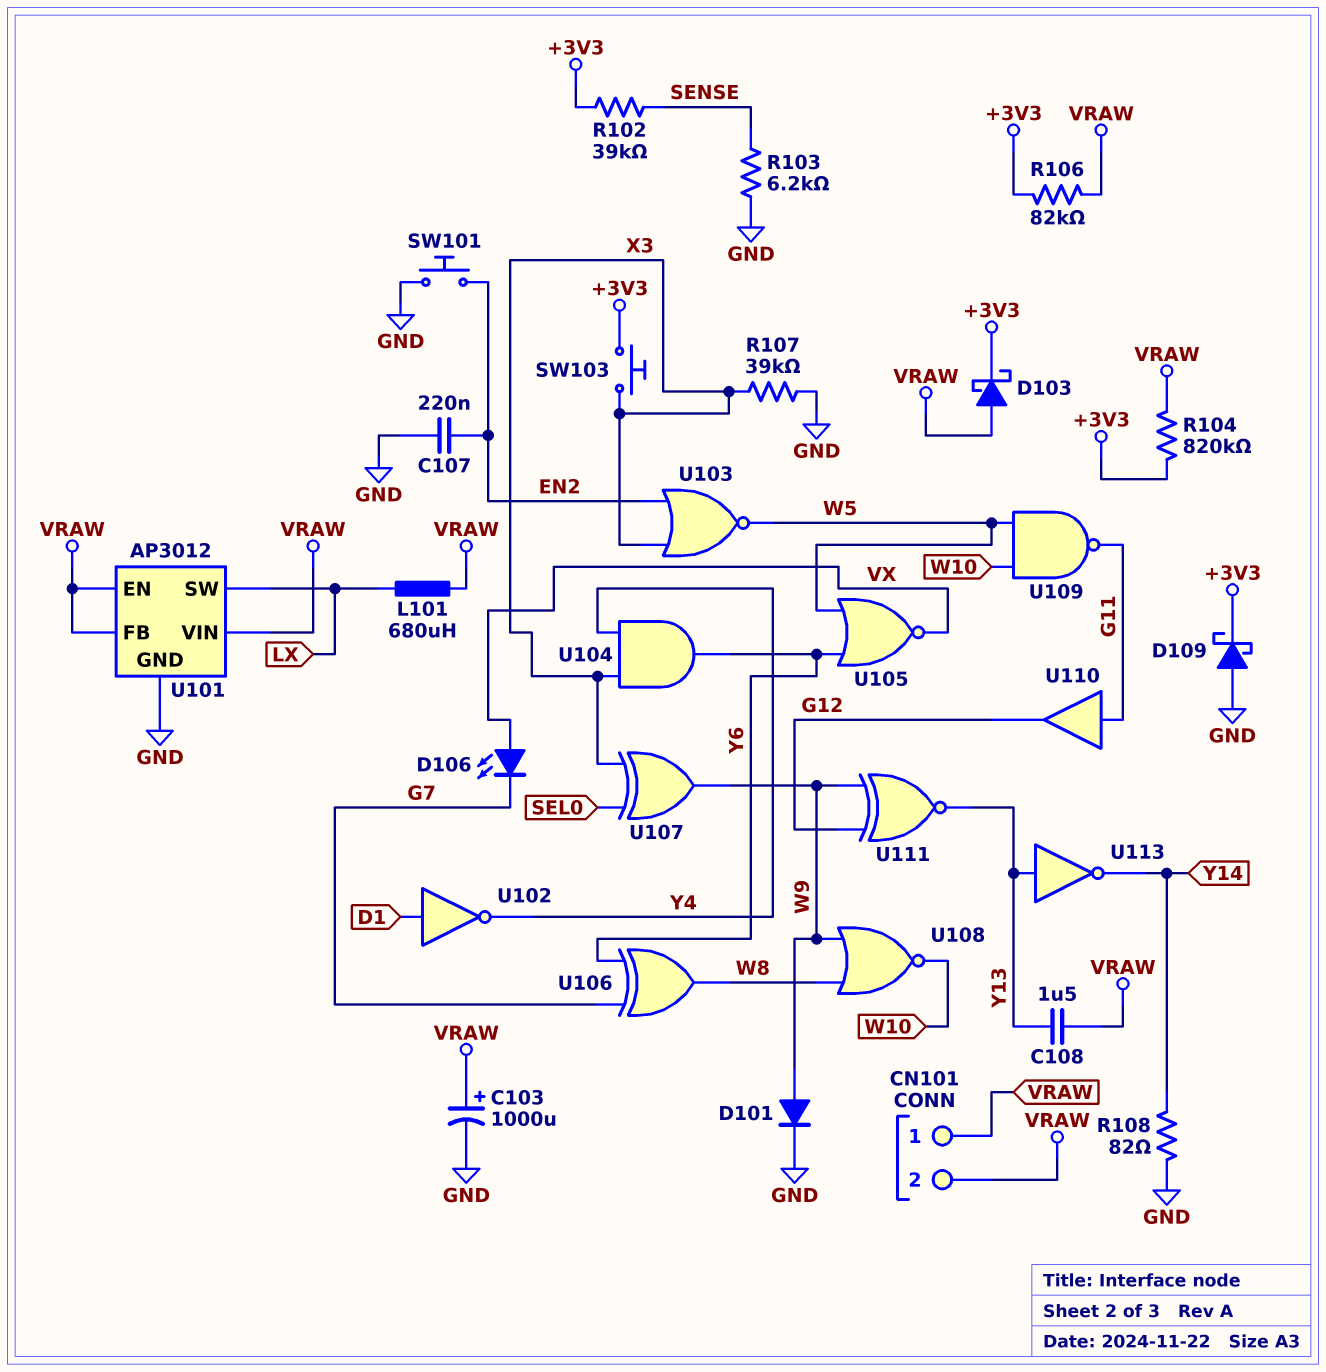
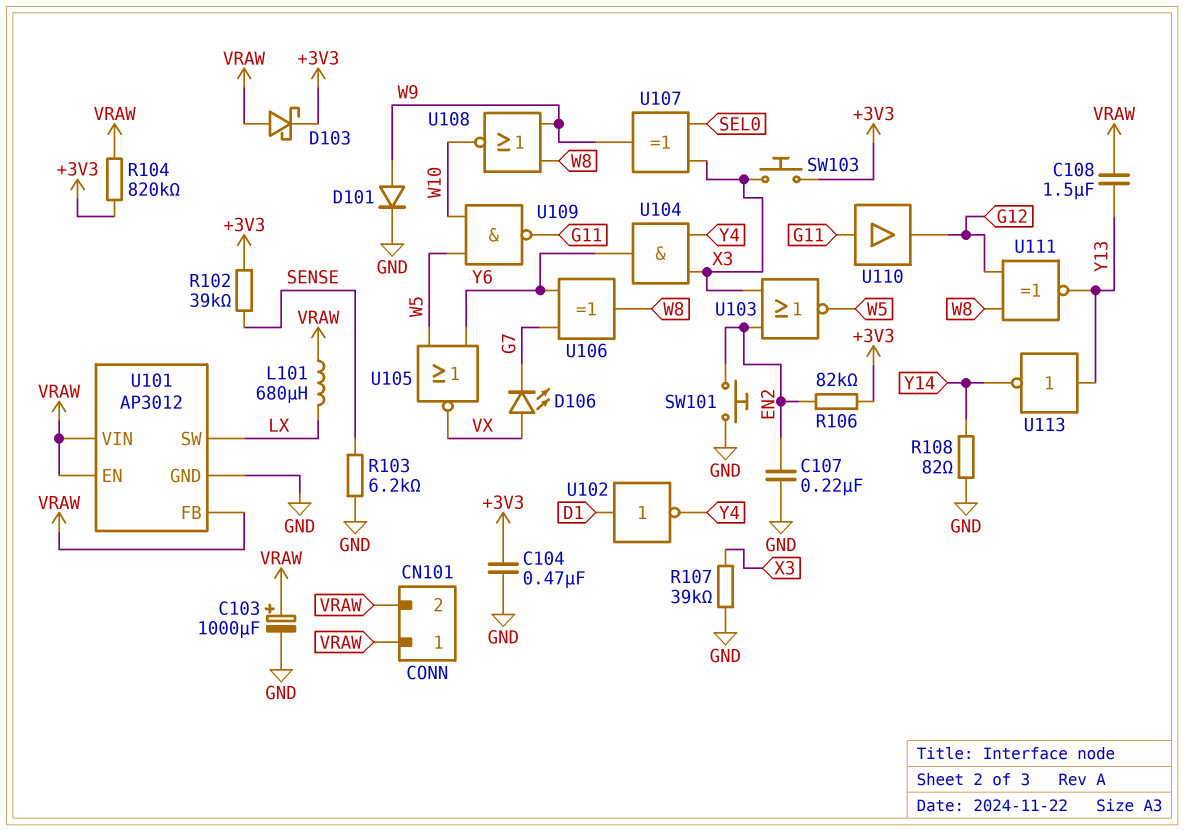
C104: none -> 470nF (+3V3, GND)
D109: schottky (A GND, K +3V3) -> none
R106: 82k (+3V3, VRAW) -> 82k (+3V3, EN2)
U111: XNOR (in G12, in W9, out Y13) -> XNOR (in G12, in W8, out Y13)

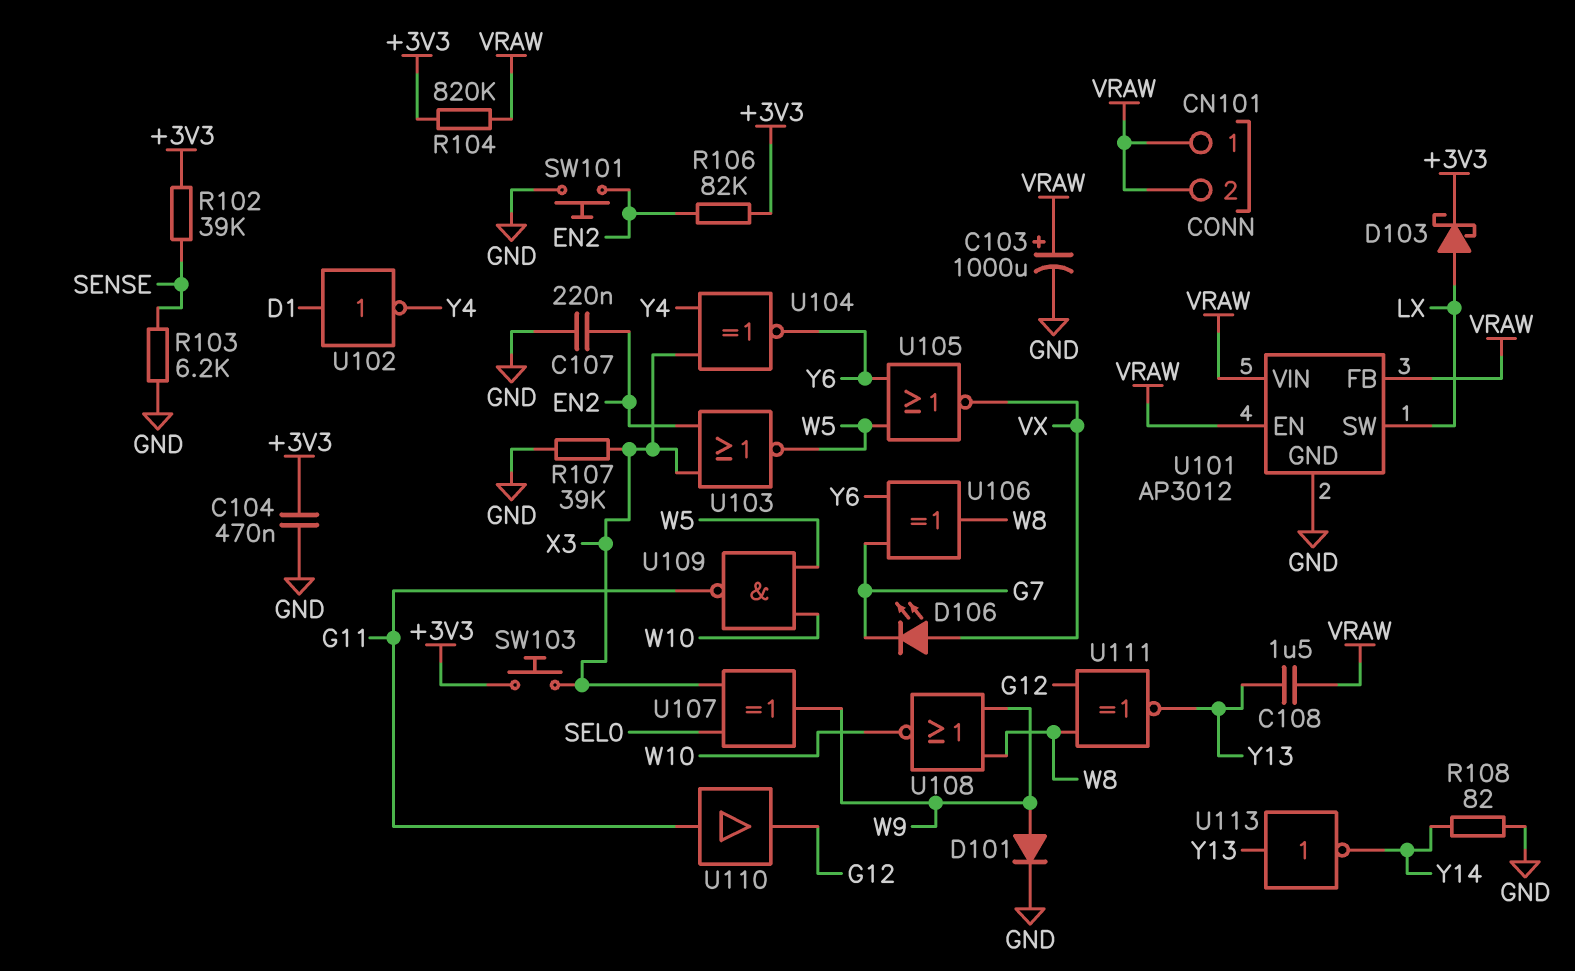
D103: schottky (A VRAW, K +3V3) -> schottky (A LX, K +3V3)
L101: 680uH (LX, VRAW) -> none
U104: AND (in X3, in Y4, out Y6) -> XNOR (in X3, in Y4, out Y6)

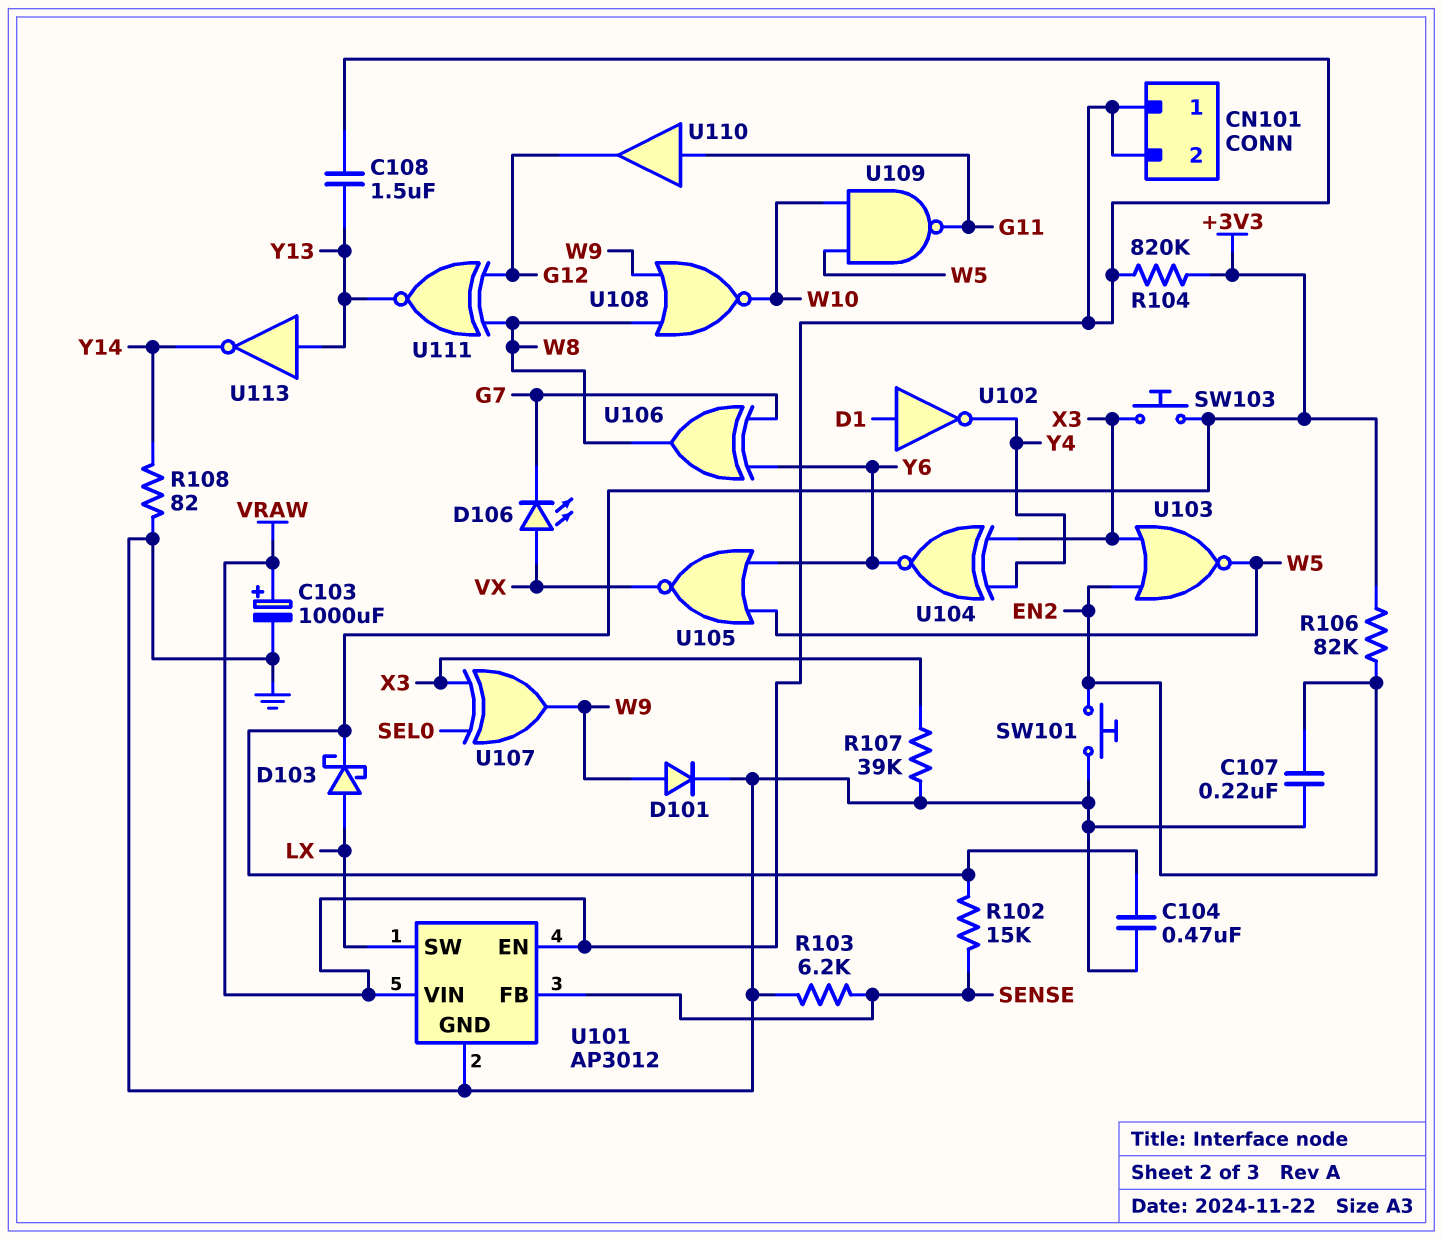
R102: 39k (+3V3, SENSE) -> 15k (+3V3, SENSE)
U101 pin FB: VRAW -> SENSE

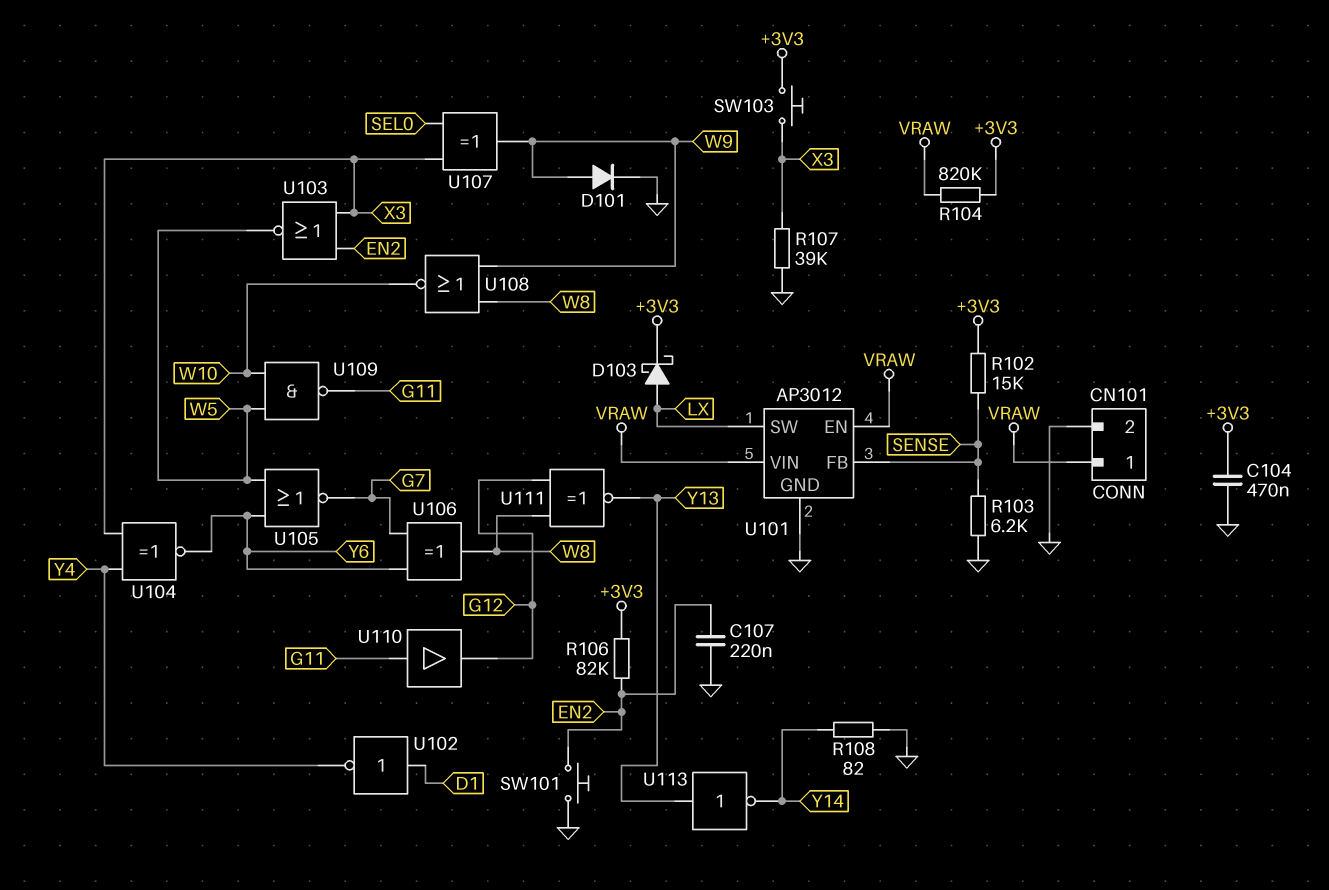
C103: 1000uF (plus VRAW, minus GND) -> none
C108: 1.5uF (VRAW, Y13) -> none
CN101 pin 2: VRAW -> GND
D106: LED (A VX, K G7) -> none
U105: NOR (in W5, in Y6, out VX) -> NOR (in W5, in Y6, out G7)

